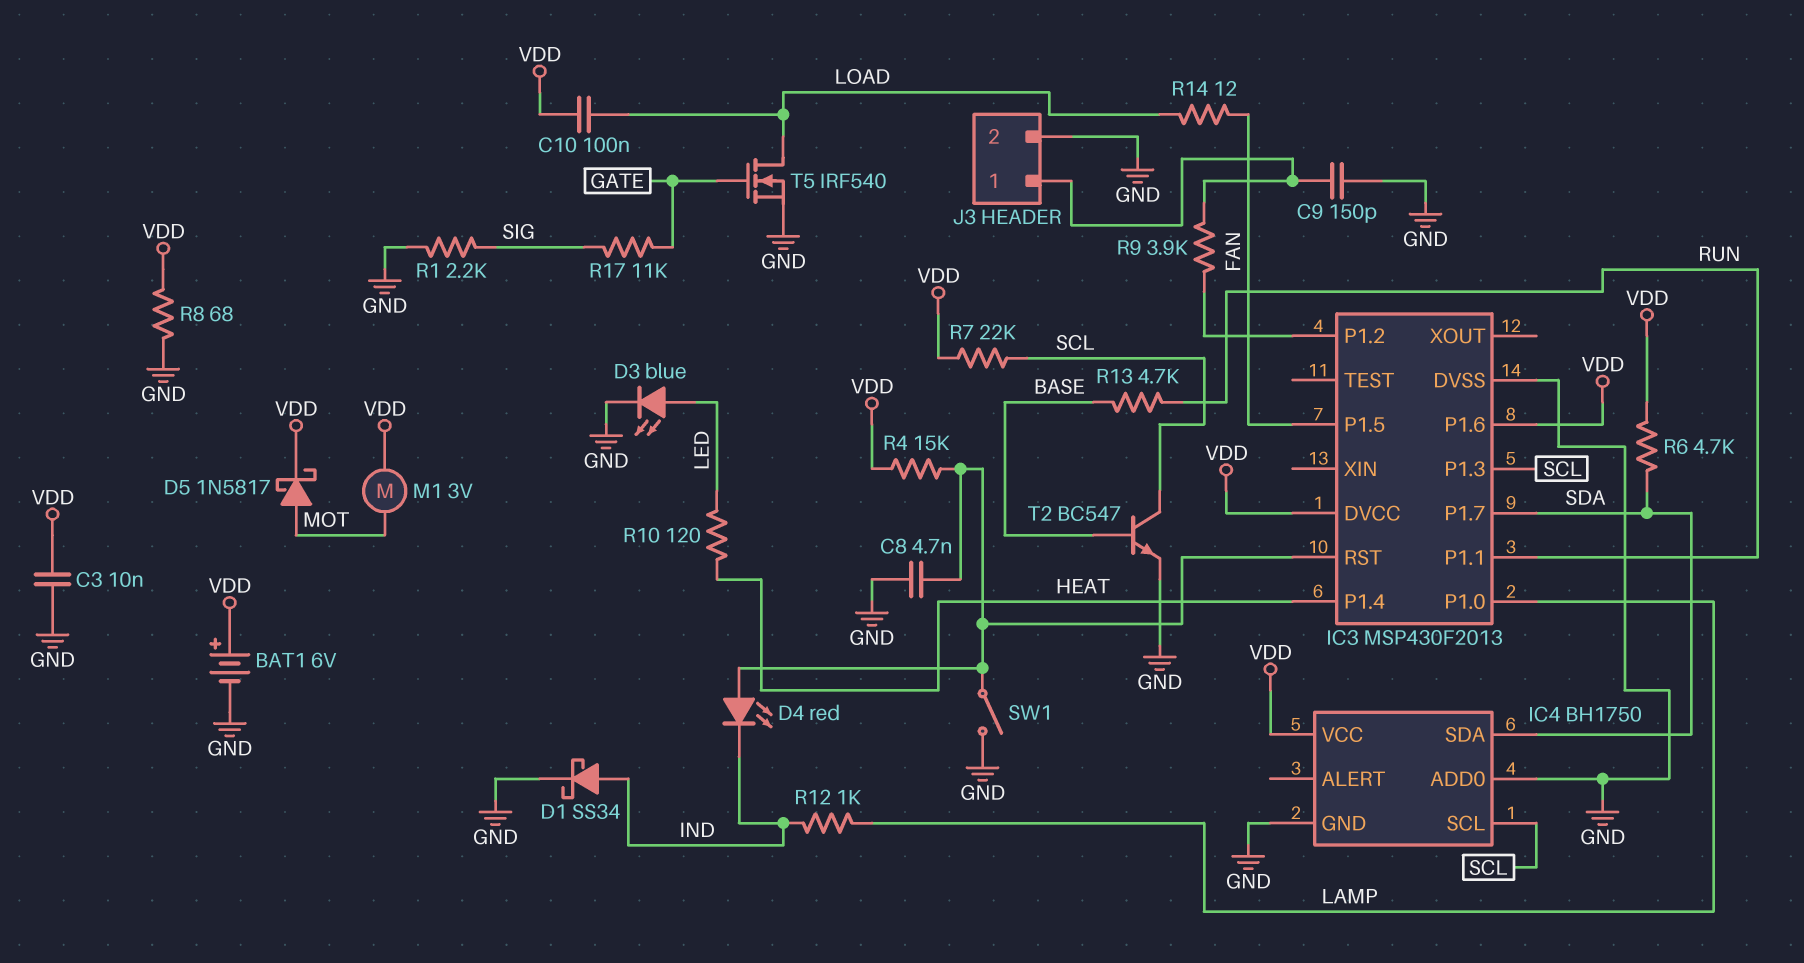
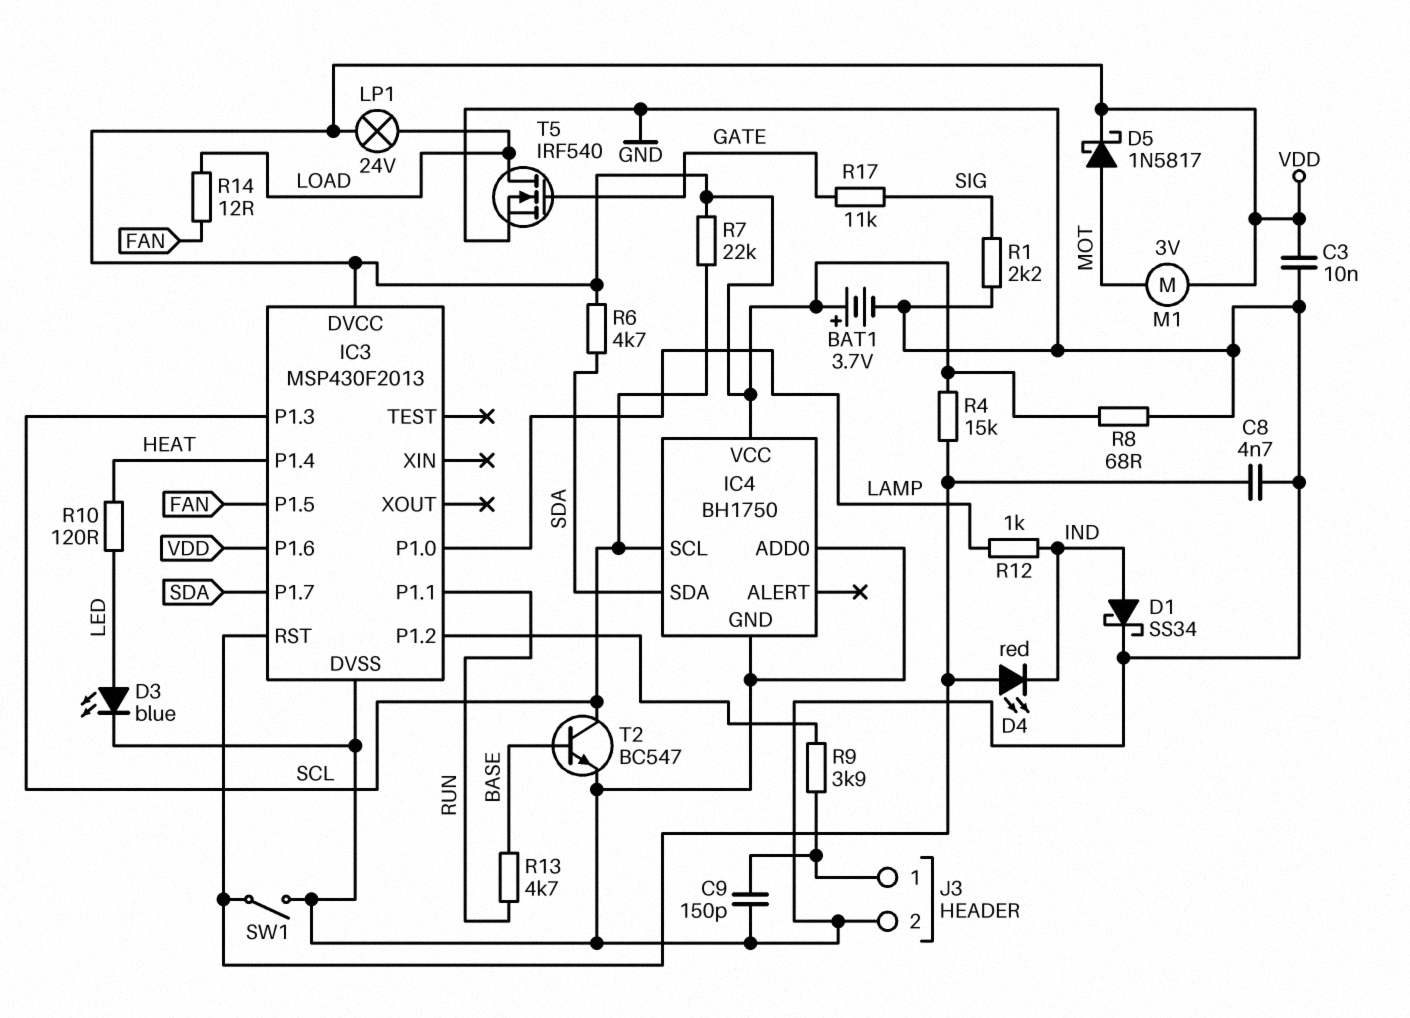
BAT1: 6V (plus VDD, minus GND) -> 3.7V (plus VDD, minus GND)
C10: 100nF (LOAD, VDD) -> none
LP1: none -> lamp 24V (LOAD, VDD)

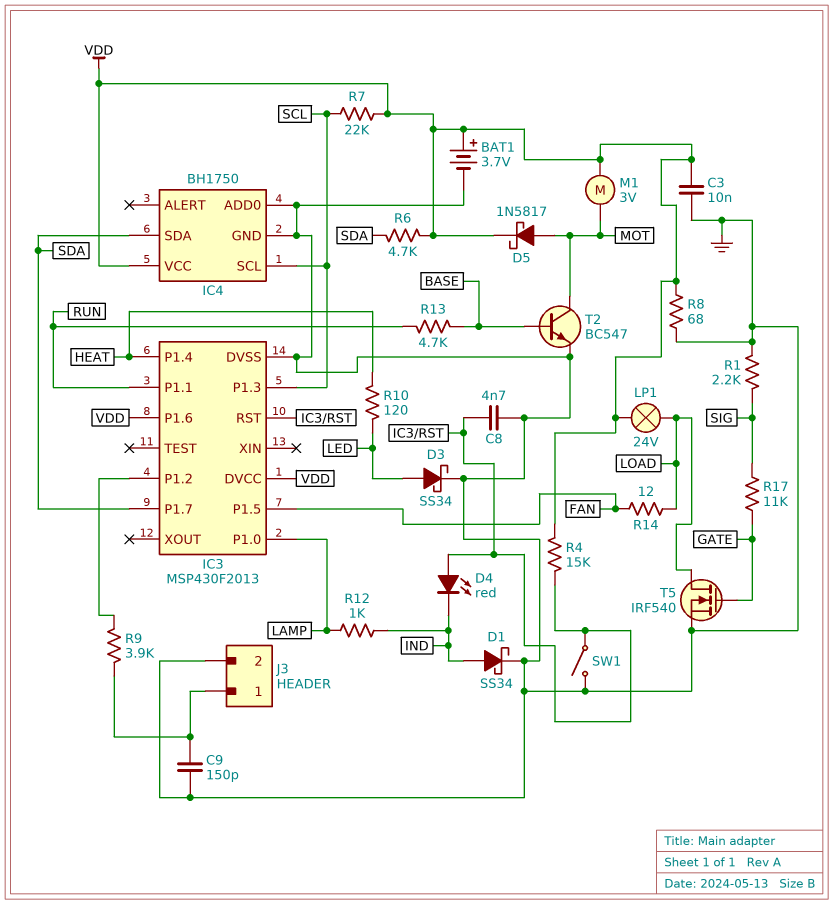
D3: LED blue (A LED, K GND) -> schottky SS34 (A LED, K GND)
T2: NPN BC547 (B BASE, C SCL, E GND) -> NPN BC547 (B BASE, C MOT, E GND)

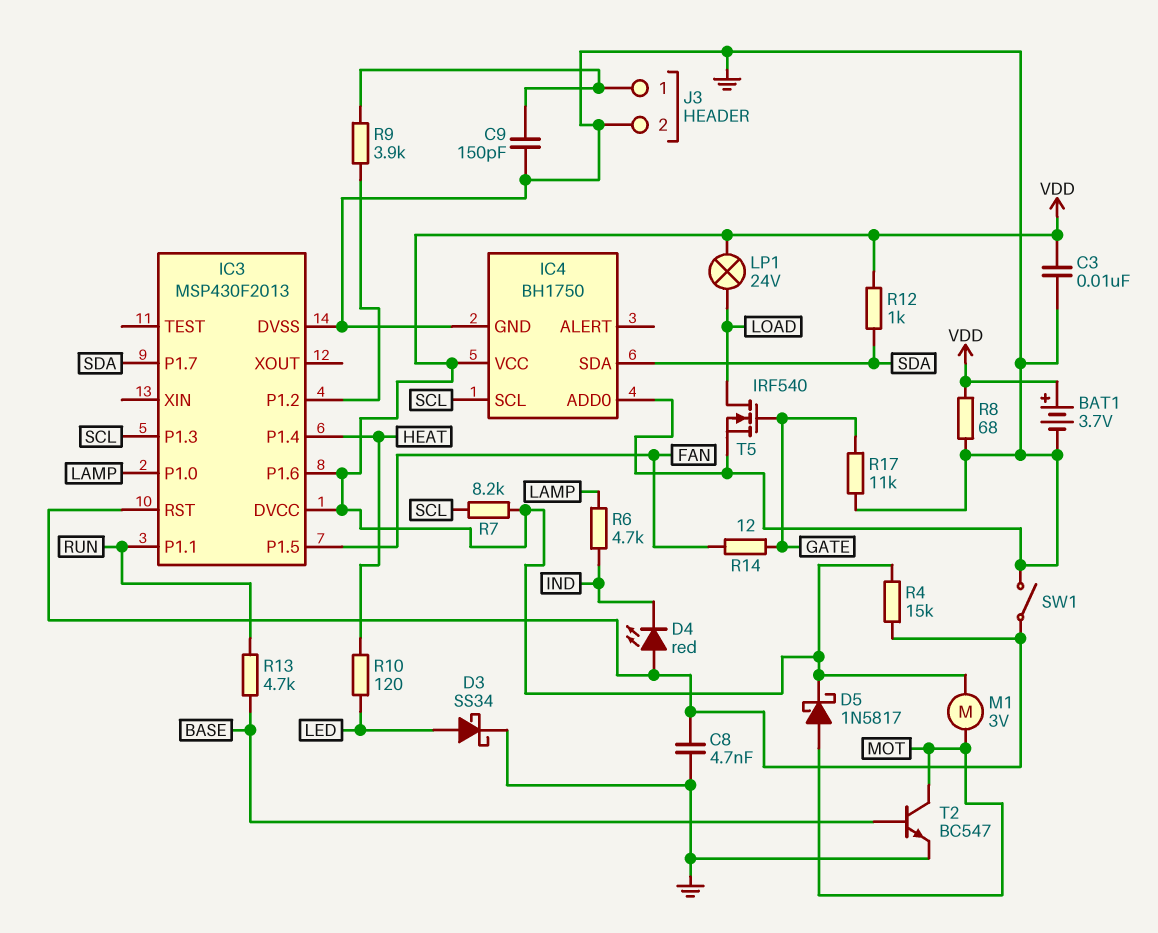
D1: schottky SS34 (A IND, K GND) -> none
R1: 2.2k (GND, SIG) -> none
R6: 4.7k (SDA, VDD) -> 4.7k (IND, LAMP)
R7: 22k (SCL, VDD) -> 8.2k (SCL, VDD)
R12: 1k (IND, LAMP) -> 1k (SDA, VDD)
R14: 12 (FAN, LOAD) -> 12 (FAN, GATE)
R17: 11k (GATE, SIG) -> 11k (GATE, GND)

